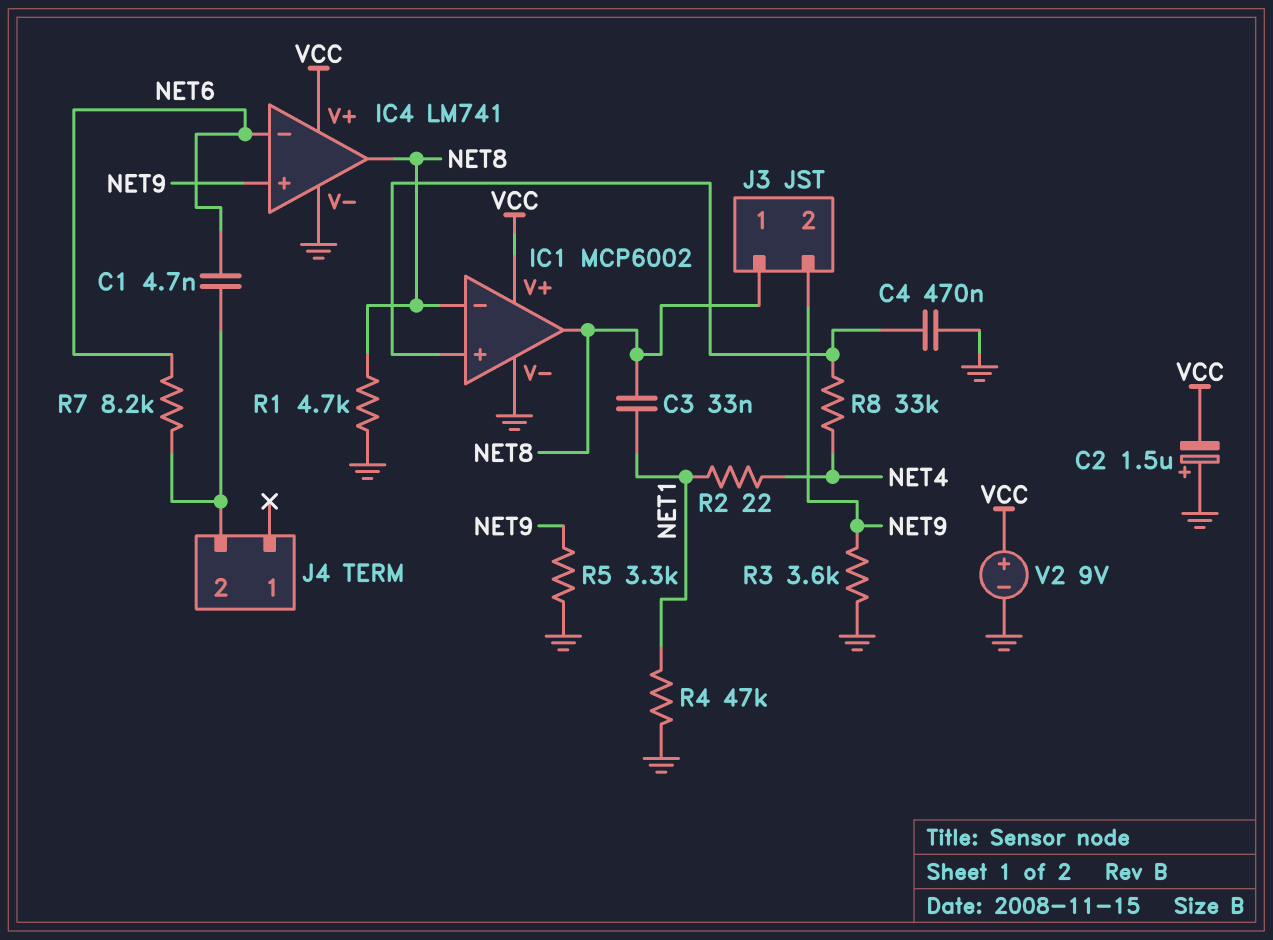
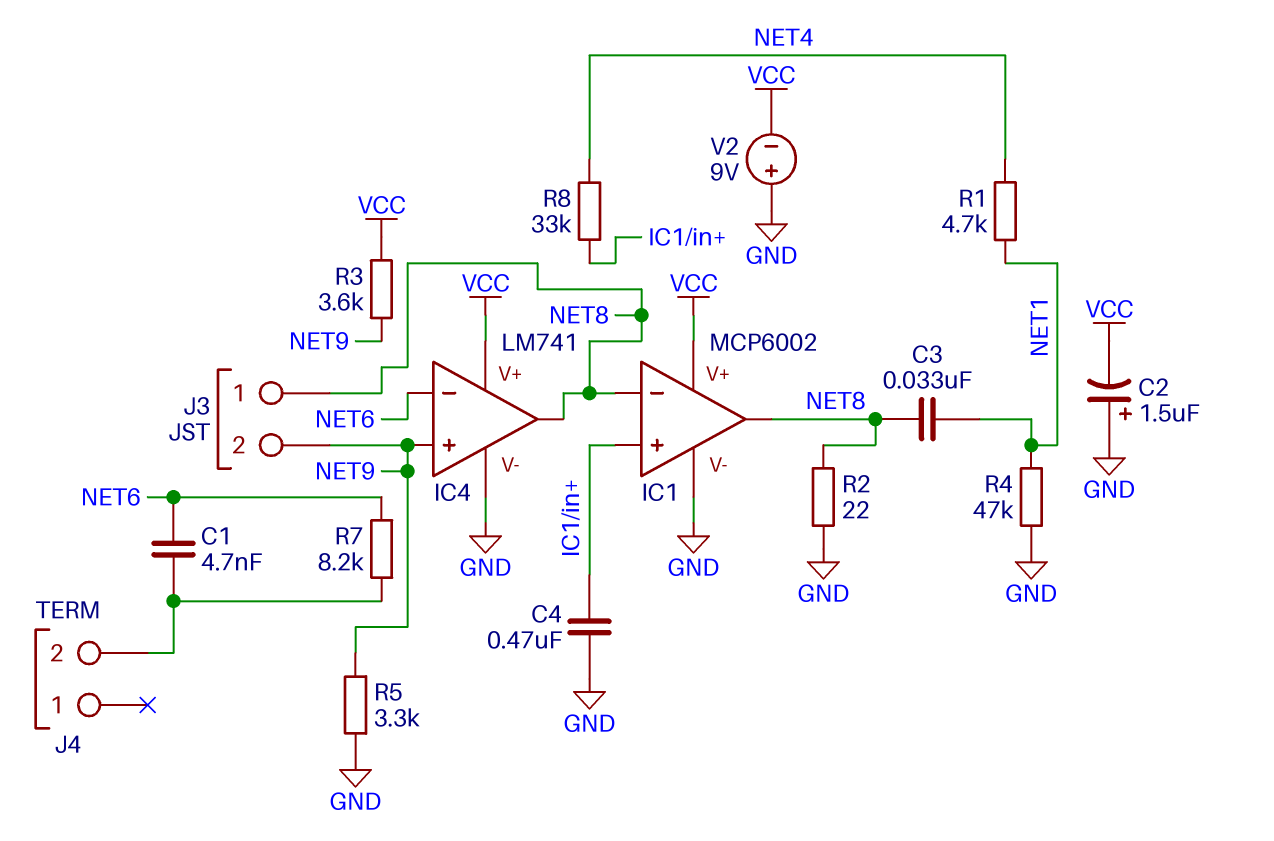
R1: 4.7k (GND, NET8) -> 4.7k (NET1, NET4)
R2: 22 (NET1, NET4) -> 22 (GND, NET8)
R3: 3.6k (GND, NET9) -> 3.6k (NET9, VCC)
V2: 9V (plus VCC, minus GND) -> 9V (plus GND, minus VCC)

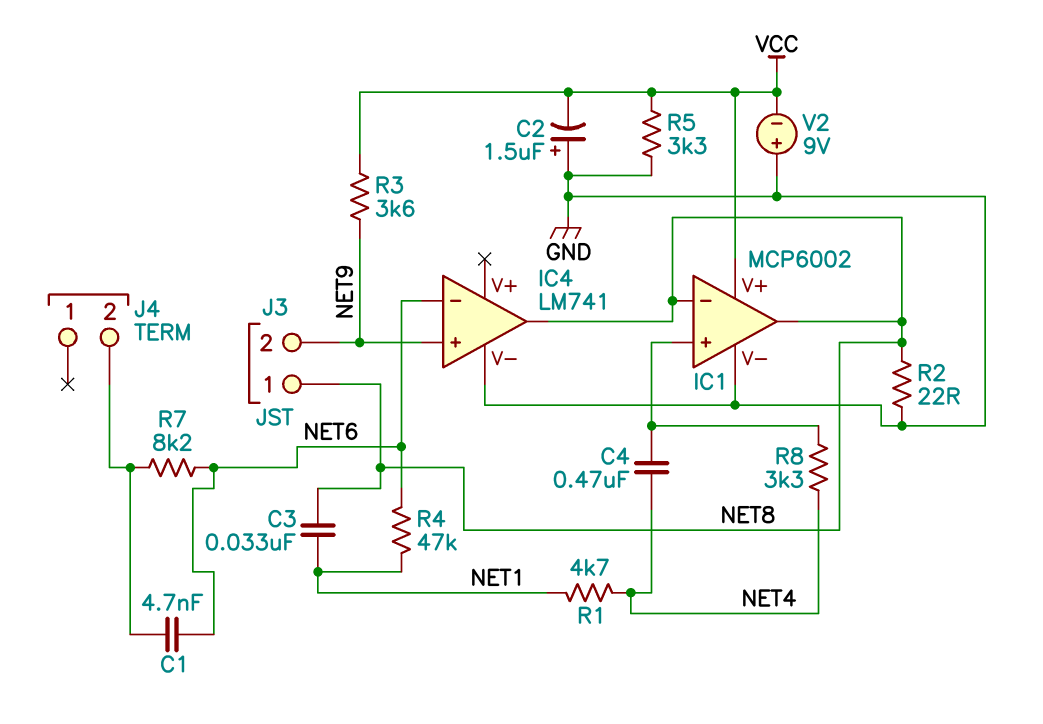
C4: 470nF (GND, IC1/in+) -> 470nF (IC1/in+, NET4)
IC4 pin V+: VCC -> none
R4: 47k (GND, NET1) -> 47k (NET1, NET6)
R5: 3.3k (GND, NET9) -> 3.3k (GND, VCC)
R8: 33k (IC1/in+, NET4) -> 3.3k (IC1/in+, NET4)

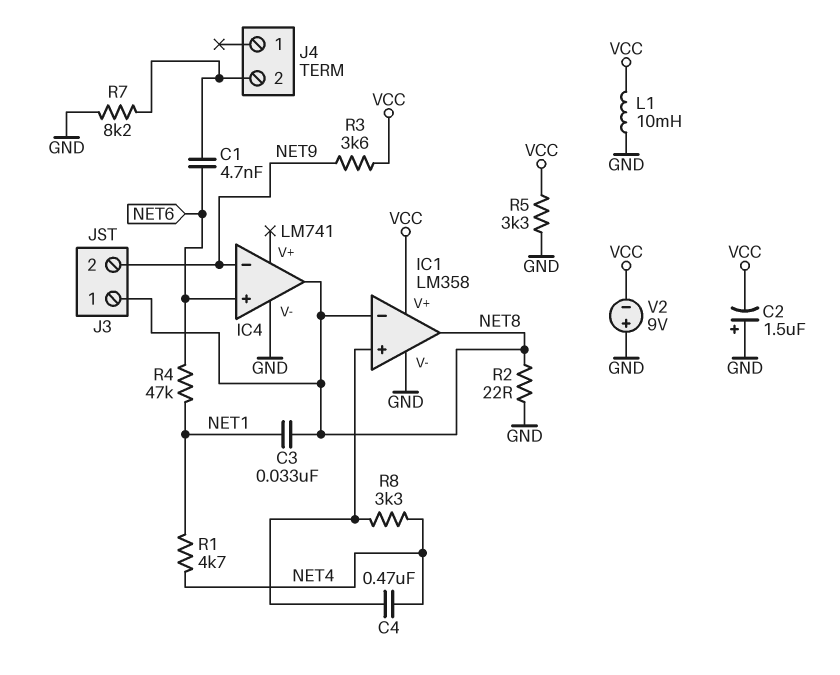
IC1: MCP6002 -> LM358
IC4 pin in+: NET9 -> NET6
IC4 pin in-: NET6 -> NET9
L1: none -> 10mH (GND, VCC)
R7: 8.2k (J4/2, NET6) -> 8.2k (GND, J4/2)

